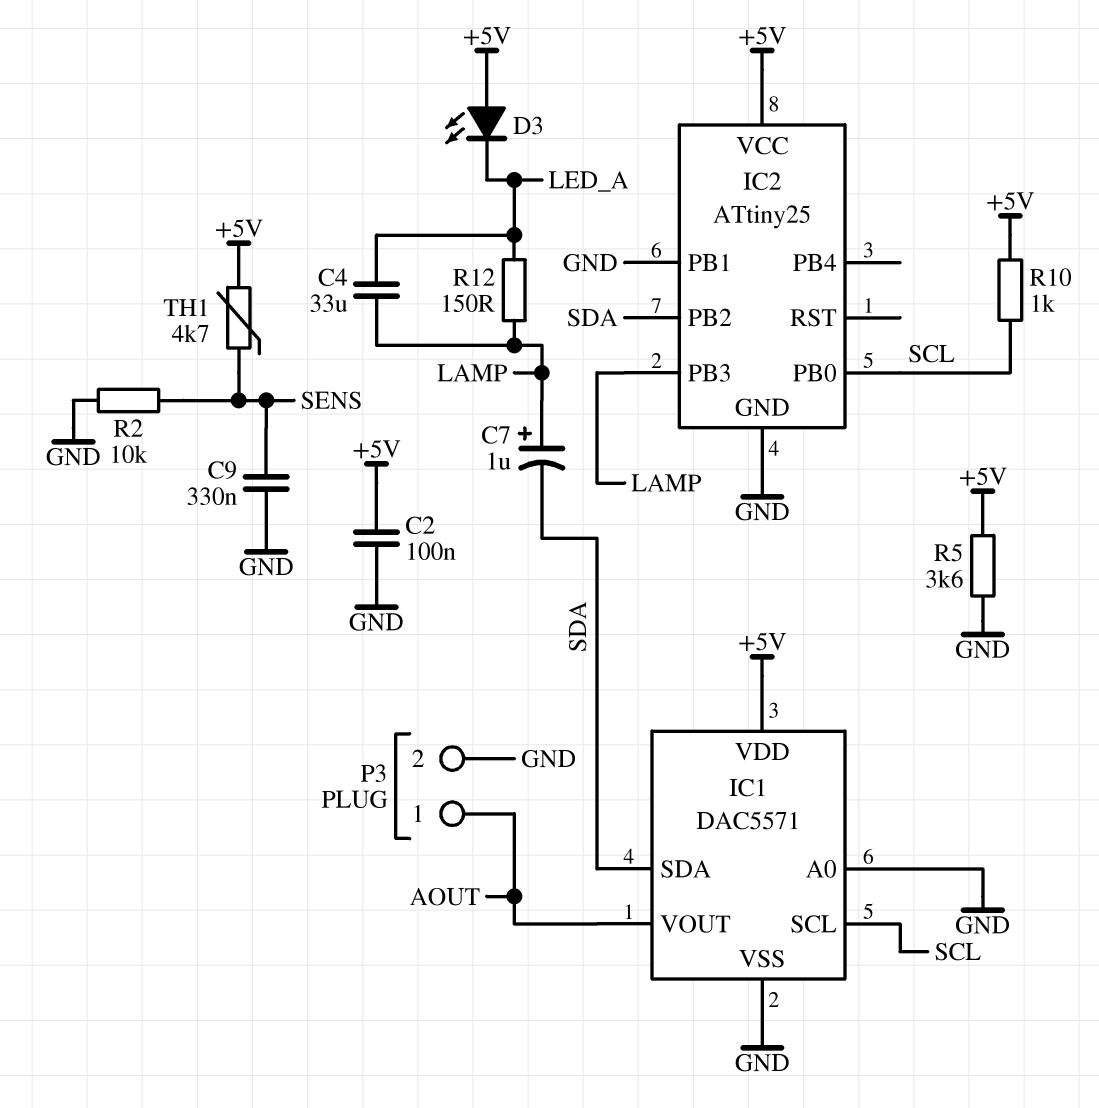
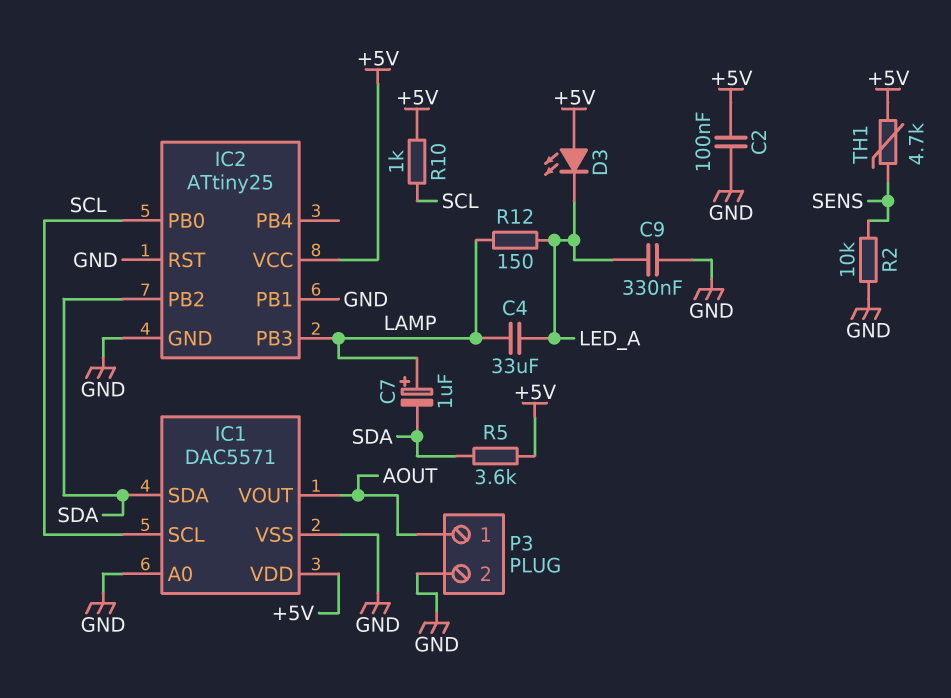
C9: 330nF (GND, SENS) -> 330nF (GND, LED_A)
IC2 pin RST: none -> GND
R5: 3.6k (+5V, GND) -> 3.6k (+5V, SDA)

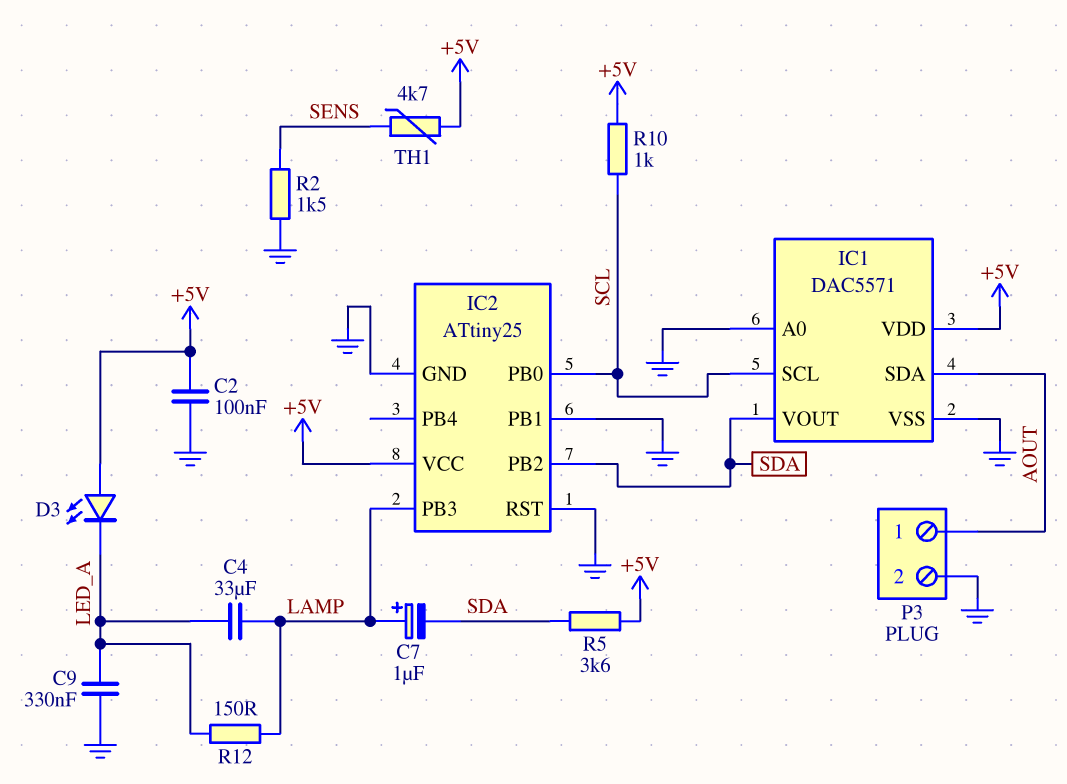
IC1 pin SDA: SDA -> AOUT
IC1 pin VOUT: AOUT -> SDA
R2: 10k (GND, SENS) -> 1.5k (GND, SENS)

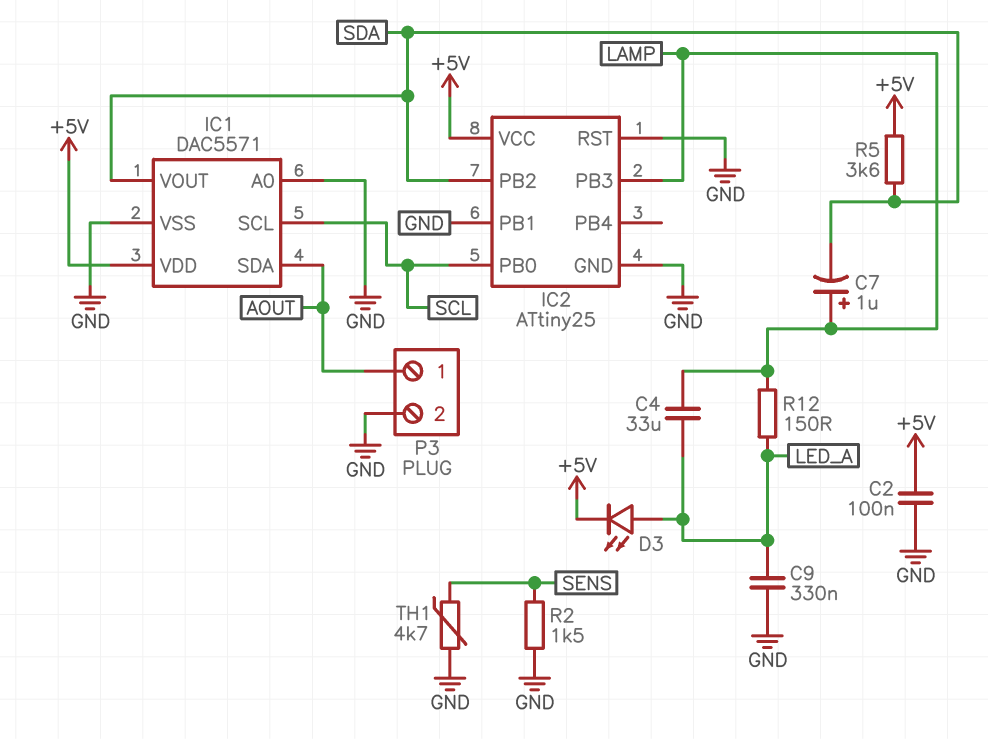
D3: LED (A +5V, K LED_A) -> LED (A LED_A, K +5V)
R10: 1k (+5V, SCL) -> none
TH1: 4.7k (+5V, SENS) -> 4.7k (GND, SENS)

